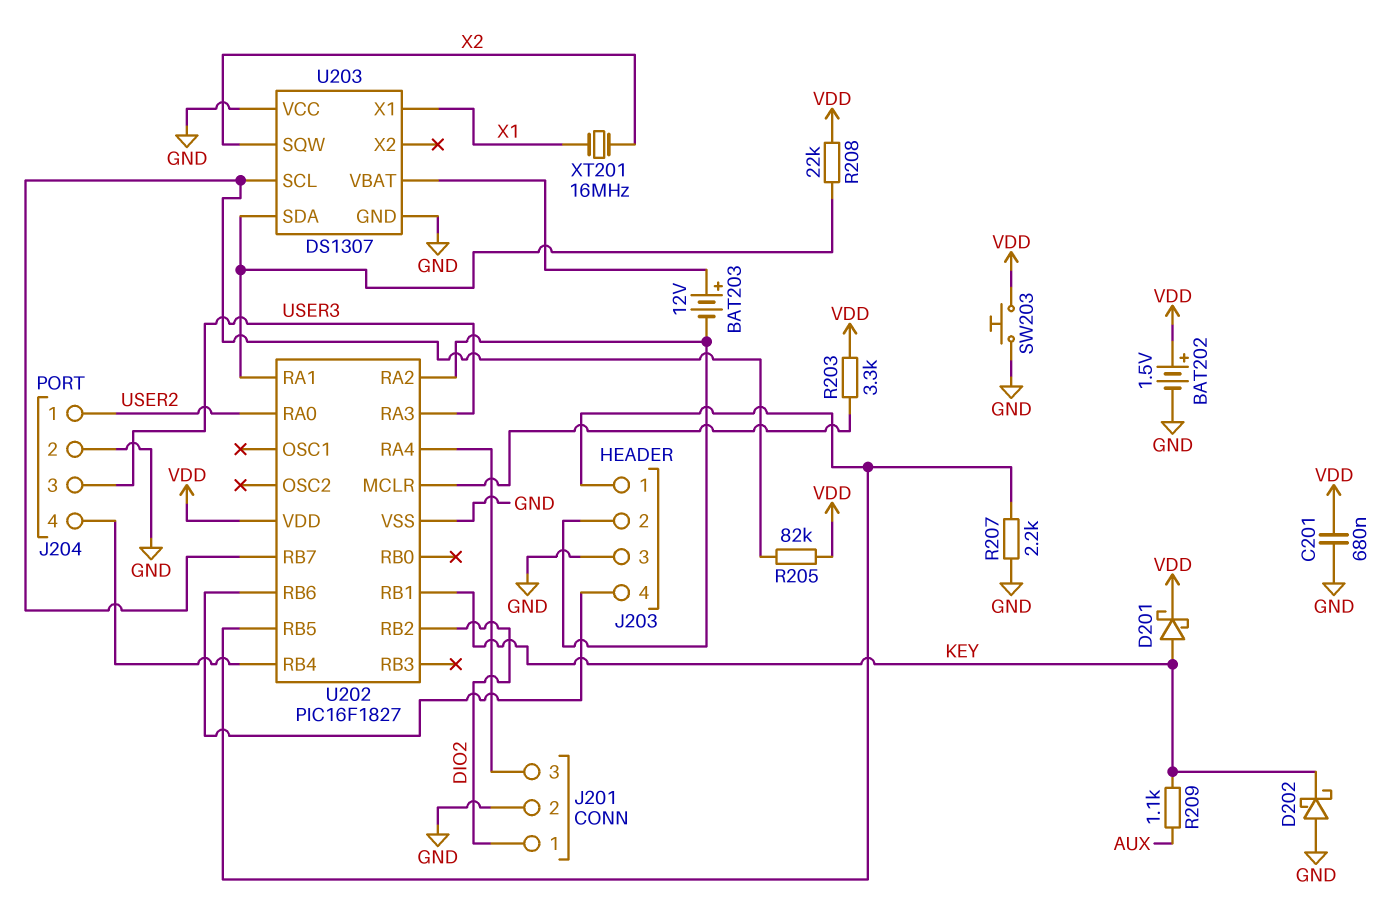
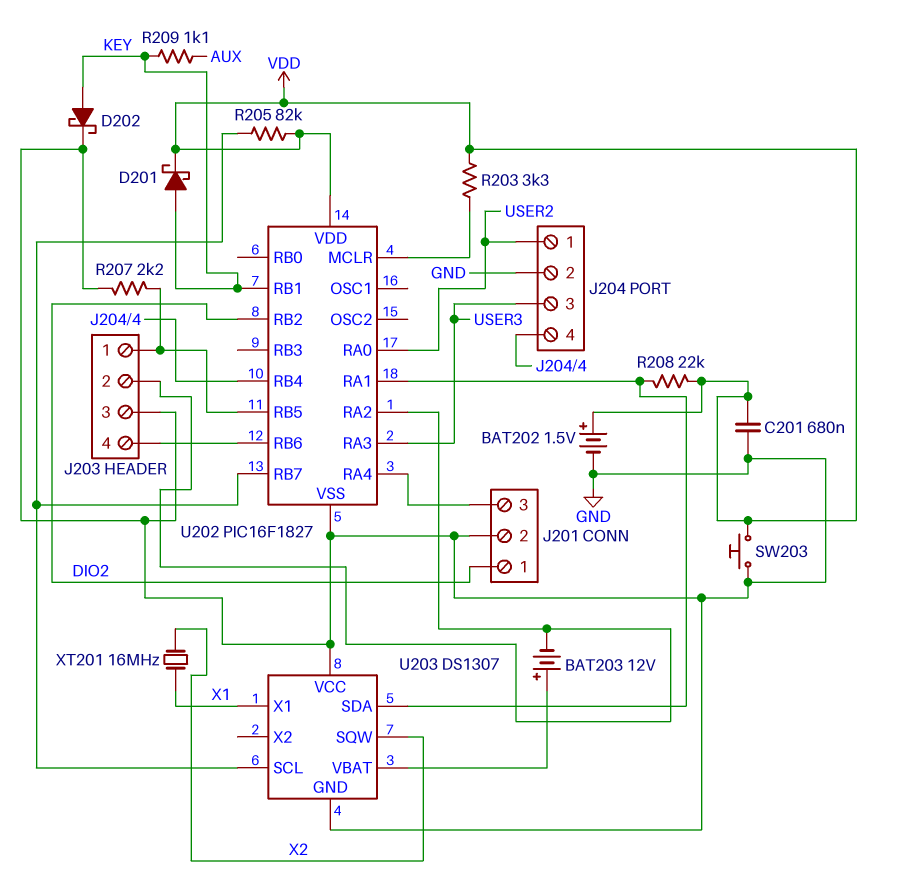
D202: schottky (A GND, K KEY) -> schottky (A KEY, K GND)

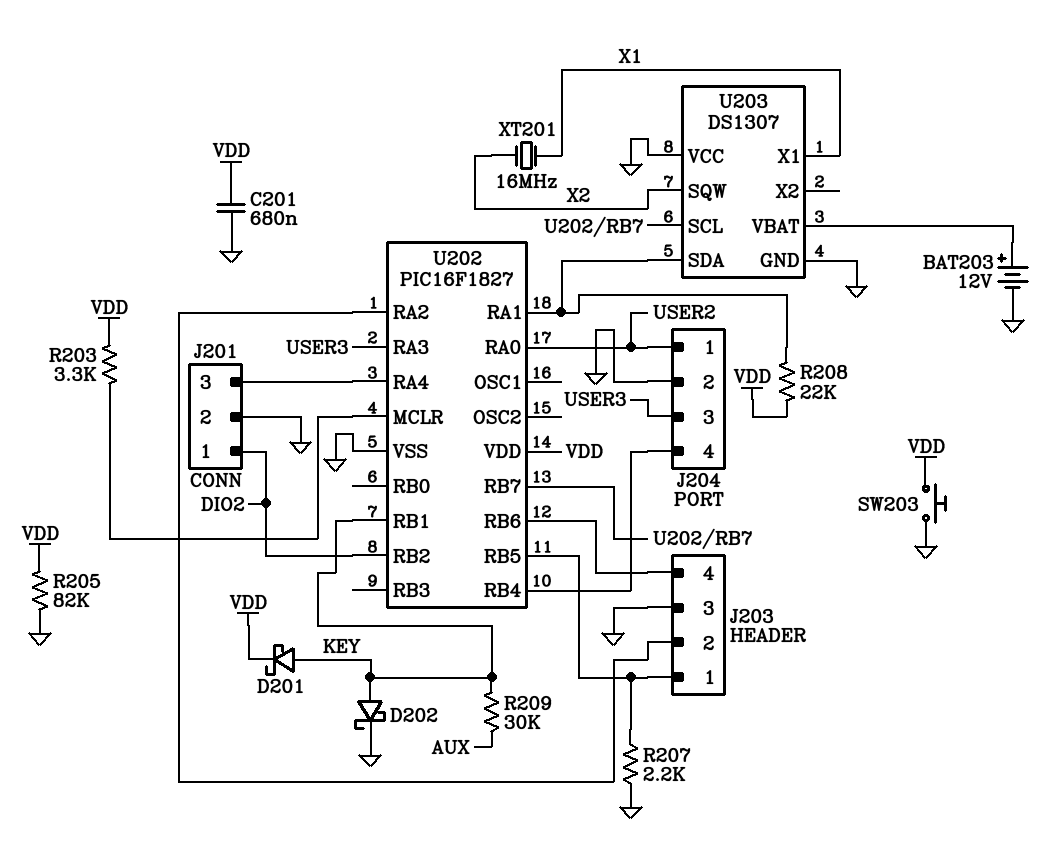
BAT202: 1.5V (plus VDD, minus GND) -> none
BAT203: 12V (plus U203/VBAT, minus J203/2) -> 12V (plus U203/VBAT, minus GND)
R205: 82k (U202/RB7, VDD) -> 82k (GND, VDD)
R209: 1.1k (AUX, KEY) -> 30k (AUX, KEY)

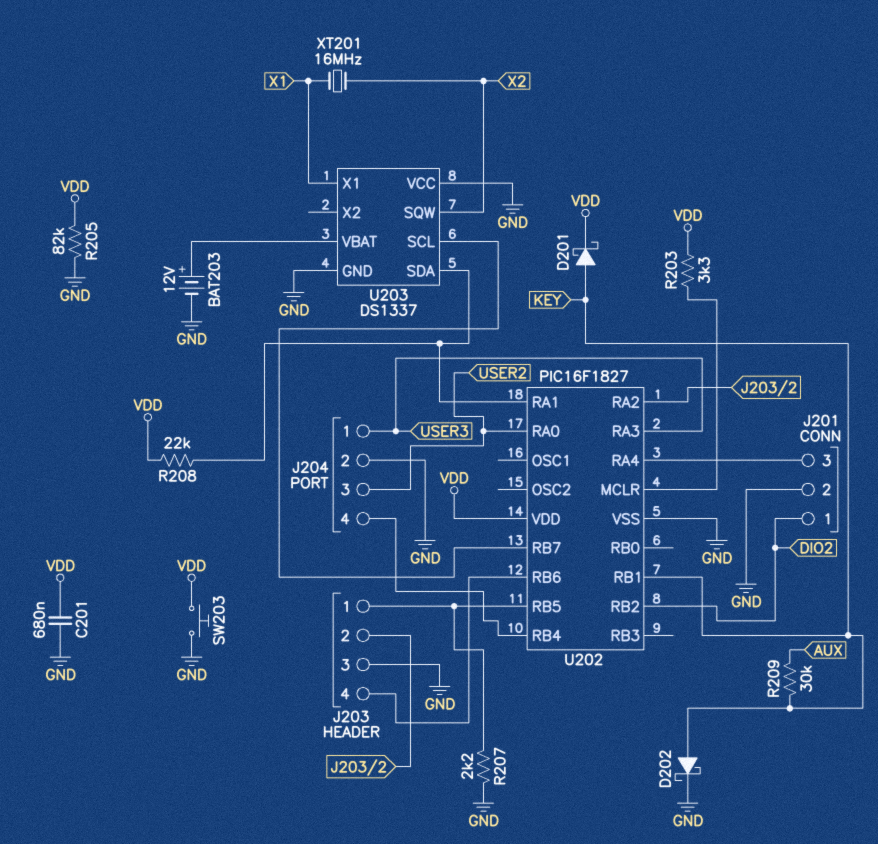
J204 pin 1: USER2 -> USER3
J204 pin 3: USER3 -> USER2
U203: DS1307 -> DS1337

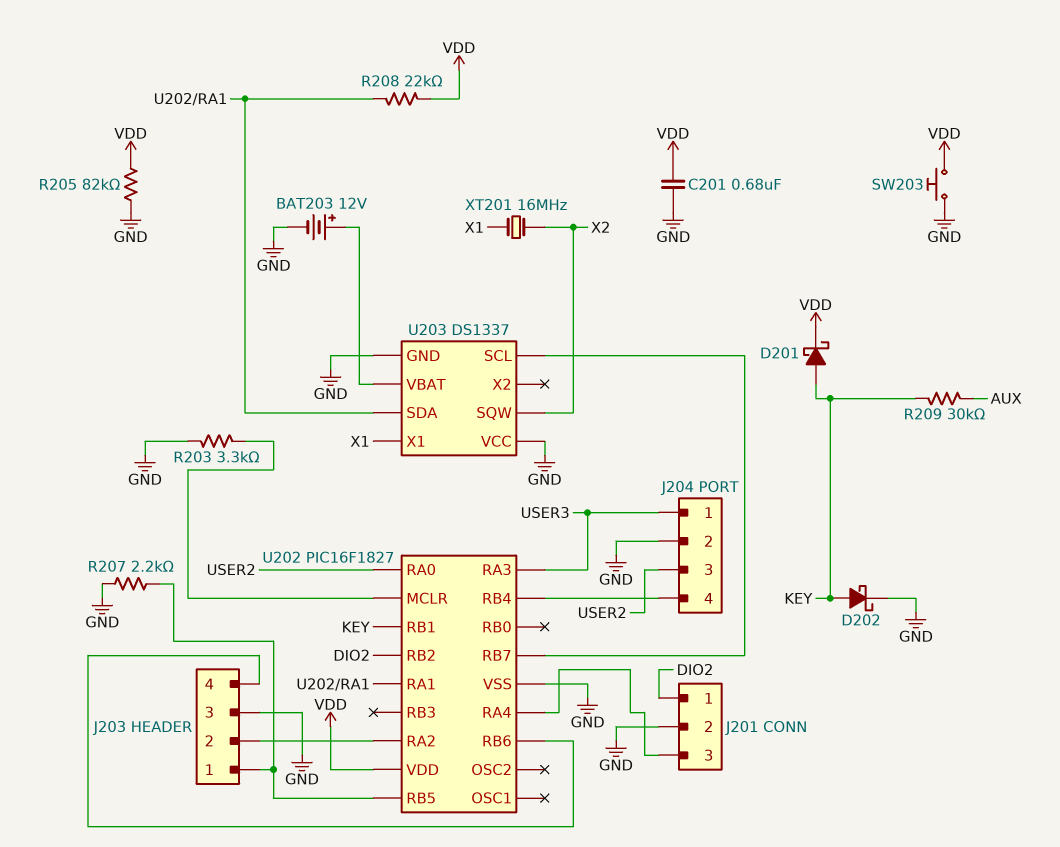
R203: 3.3k (U202/MCLR, VDD) -> 3.3k (GND, U202/MCLR)

